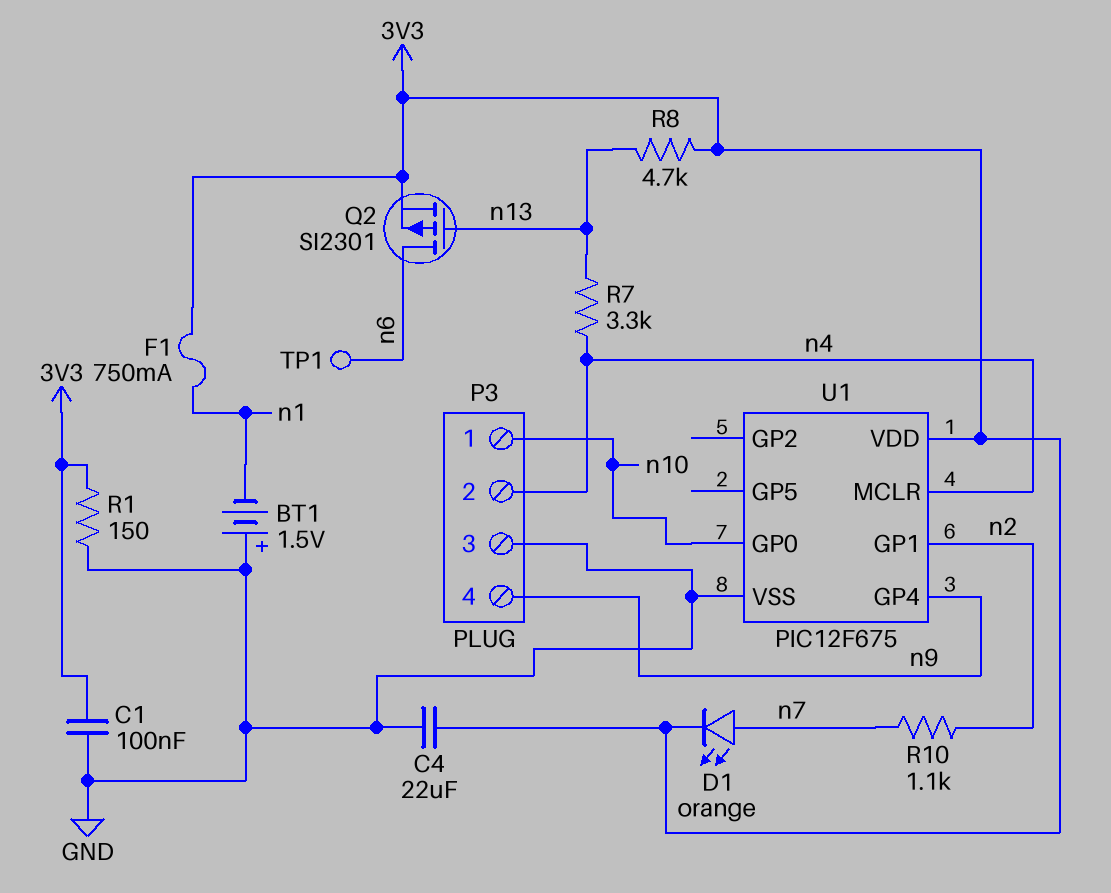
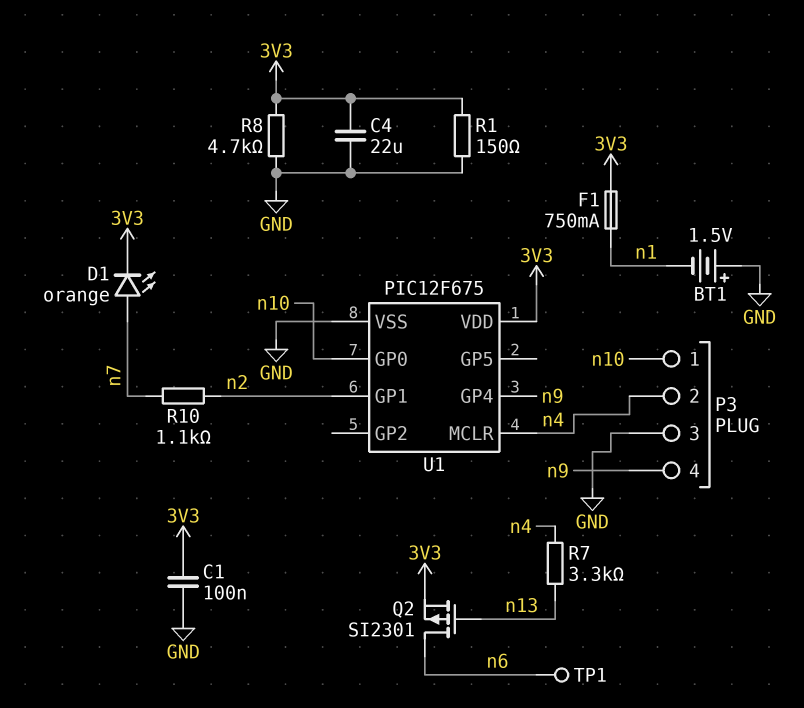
R8: 4.7k (3V3, n13) -> 4.7k (3V3, GND)

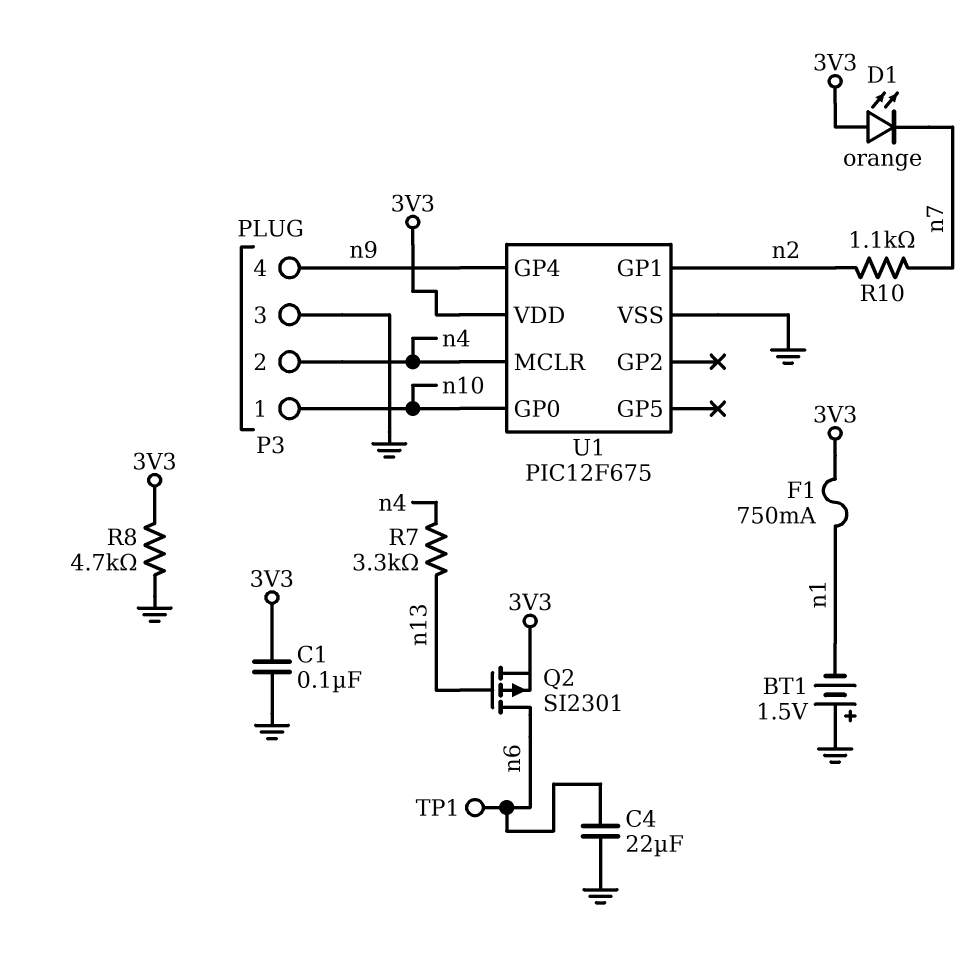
C4: 22uF (3V3, GND) -> 22uF (GND, n6)
D1: LED orange (A n7, K 3V3) -> LED orange (A 3V3, K n7)
R1: 150 (3V3, GND) -> none

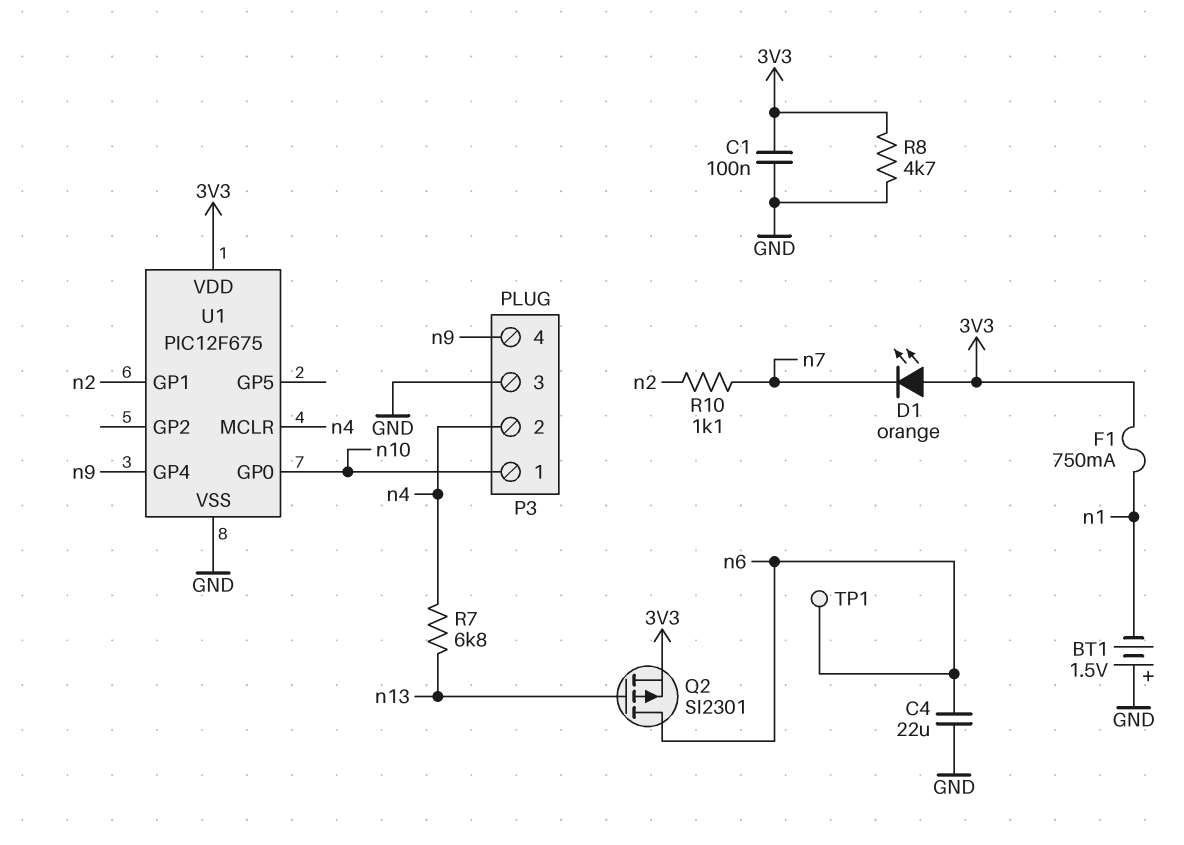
R7: 3.3k (n4, n13) -> 6.8k (n4, n13)

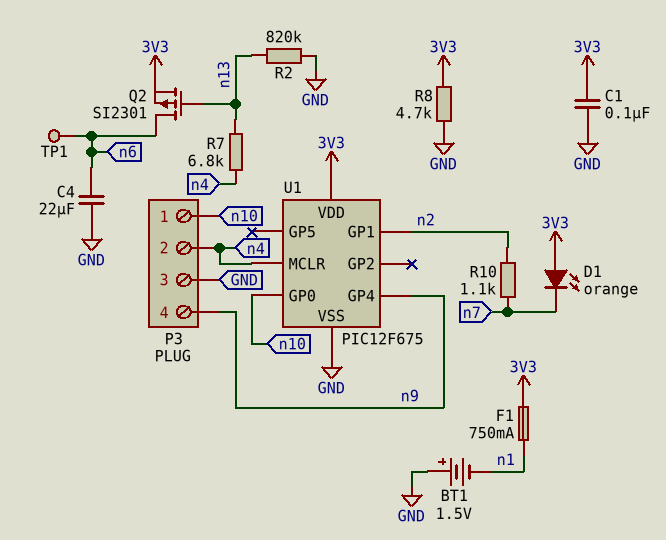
R2: none -> 820k (GND, n13)

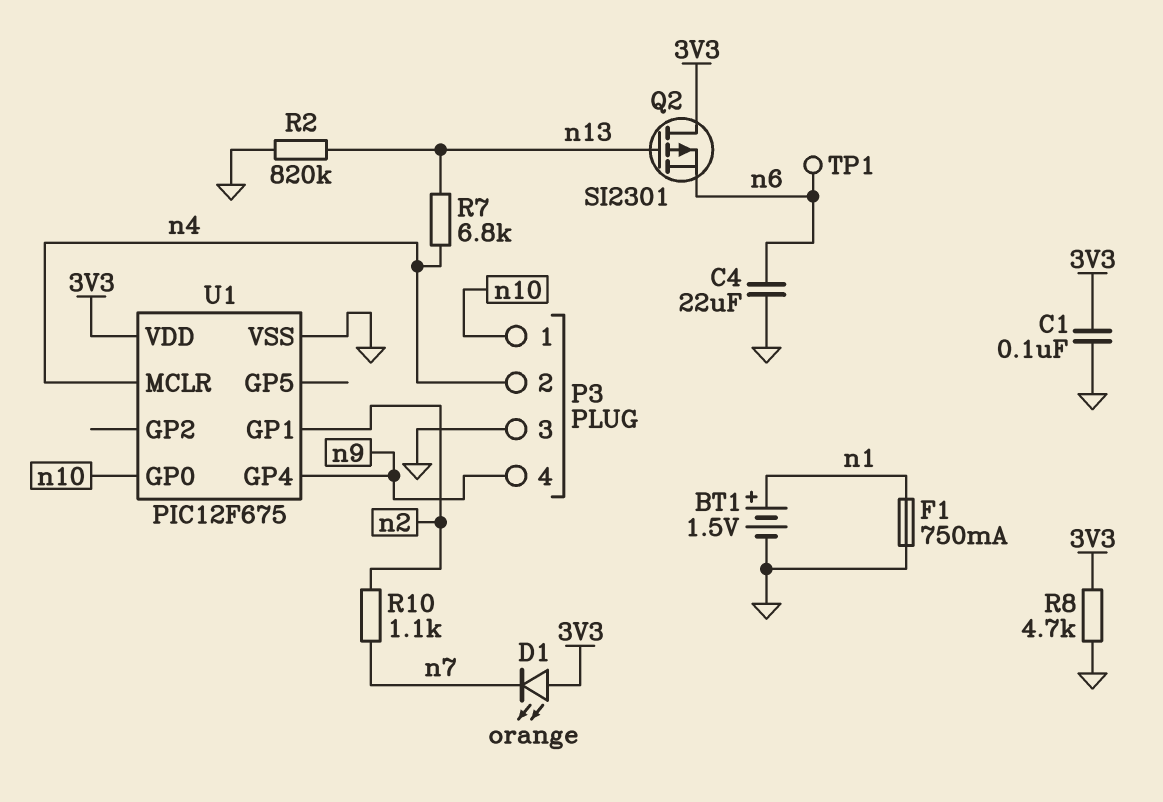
BT1: 1.5V (plus GND, minus n1) -> 1.5V (plus n1, minus GND)
F1: 750mA (3V3, n1) -> 750mA (GND, n1)
Q2: PMOS SI2301 (G n13, D n6, S 3V3) -> PMOS SI2301 (G n13, D 3V3, S n6)

